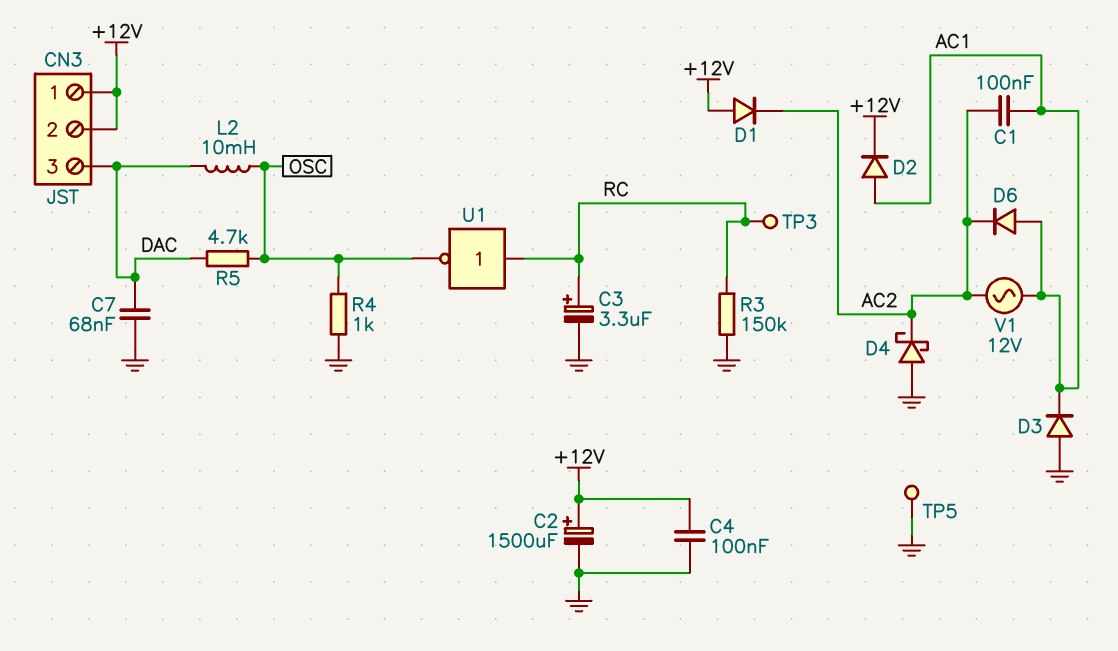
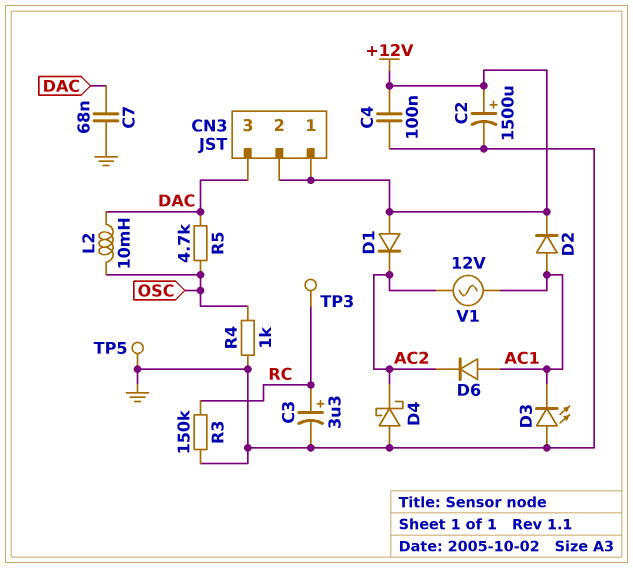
C1: 100nF (AC1, AC2) -> none
D3: diode (A GND, K AC1) -> LED (A GND, K AC1)
U1: NOT (in RC, out OSC) -> none

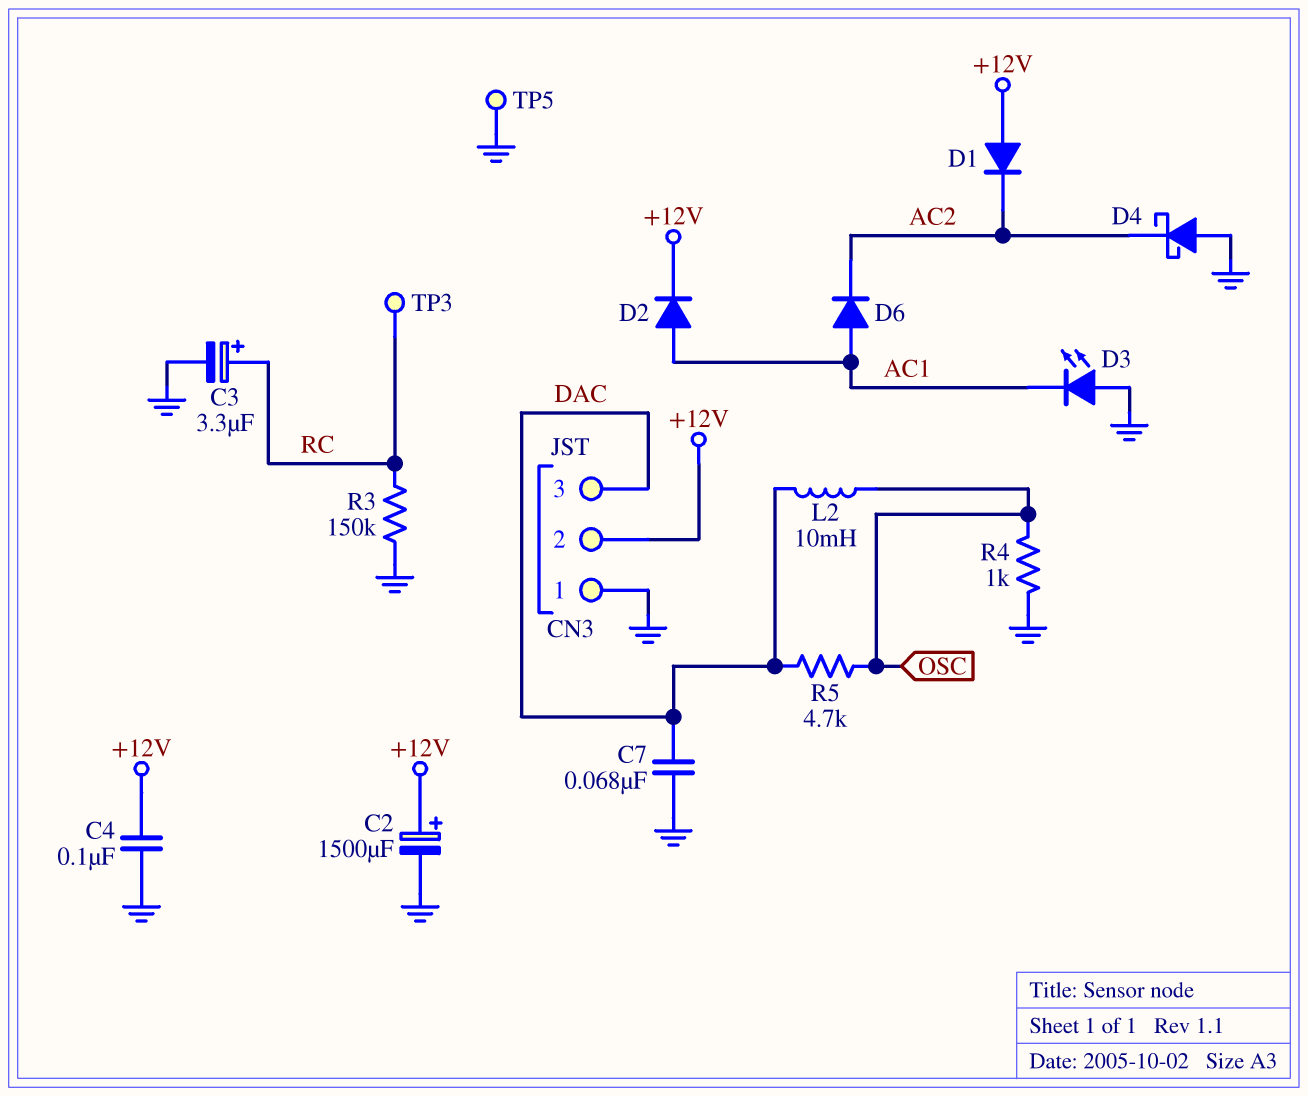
CN3 pin 1: +12V -> GND
V1: AC 12V (AC1, AC2) -> none

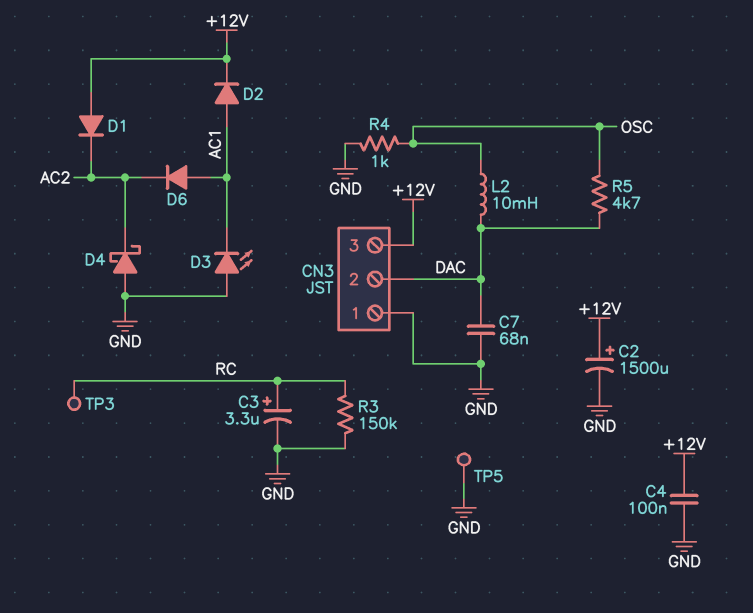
CN3 pin 2: +12V -> DAC
CN3 pin 3: DAC -> +12V

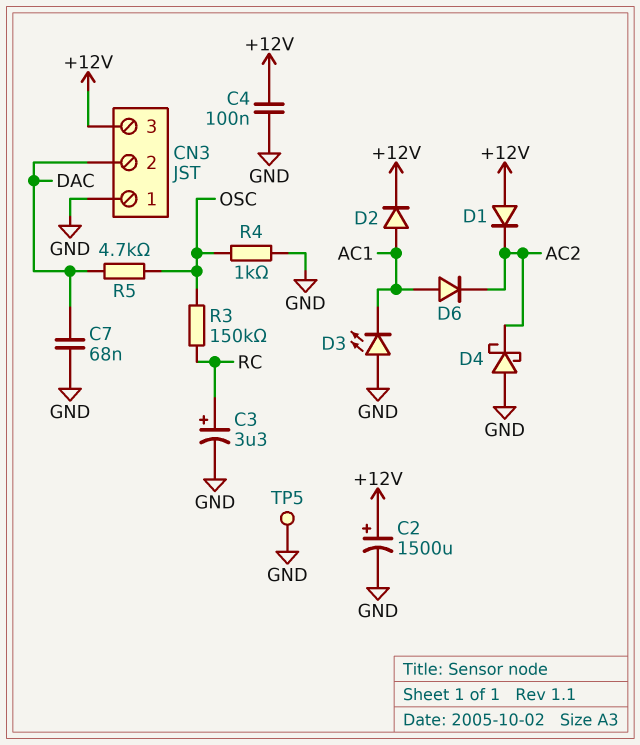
L2: 10mH (DAC, OSC) -> none
R3: 150k (GND, RC) -> 150k (OSC, RC)
TP3: test point (RC) -> none

